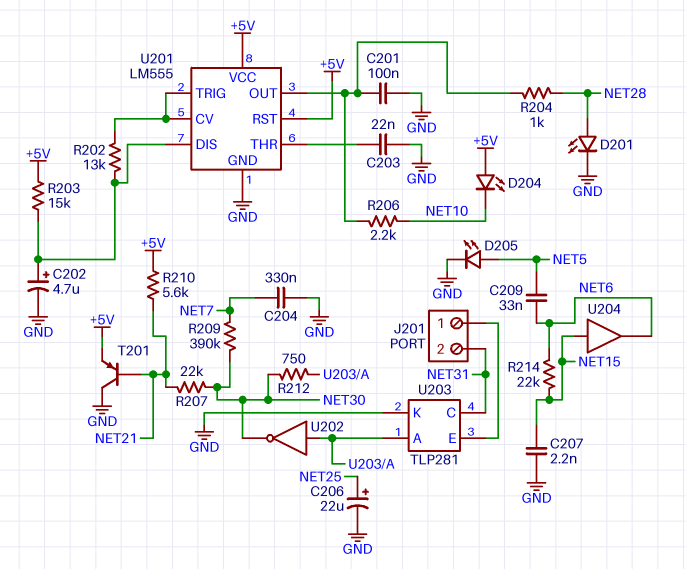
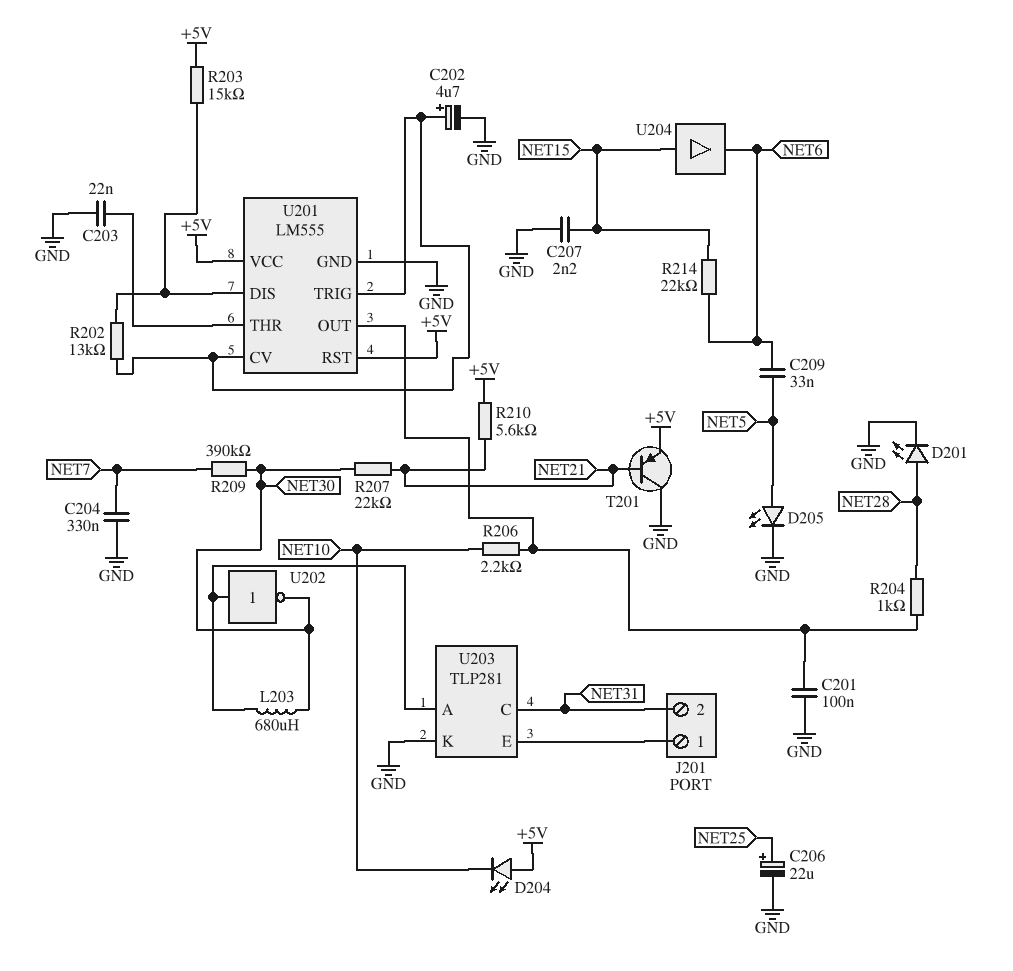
C202: 4.7uF (plus U201/DIS, minus GND) -> 4.7uF (plus U201/CV, minus GND)
L203: none -> 680uH (NET30, U203/A)
R212: 750 (NET30, U203/A) -> none

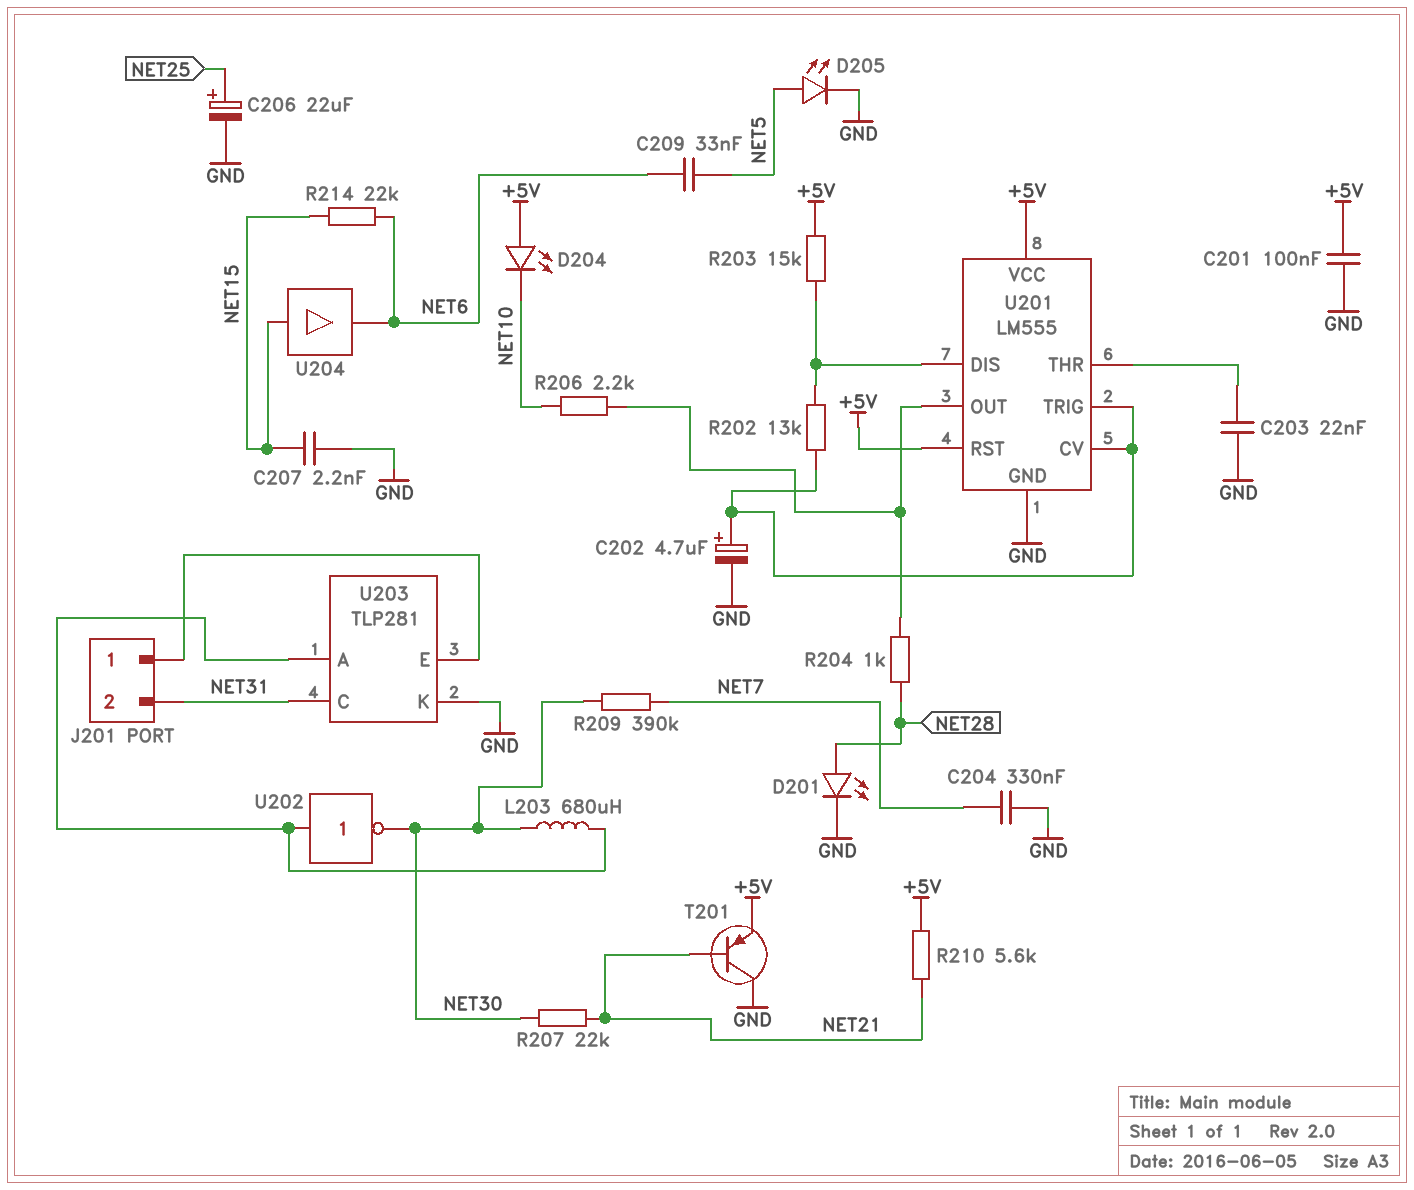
C201: 100nF (GND, U201/OUT) -> 100nF (+5V, GND)

